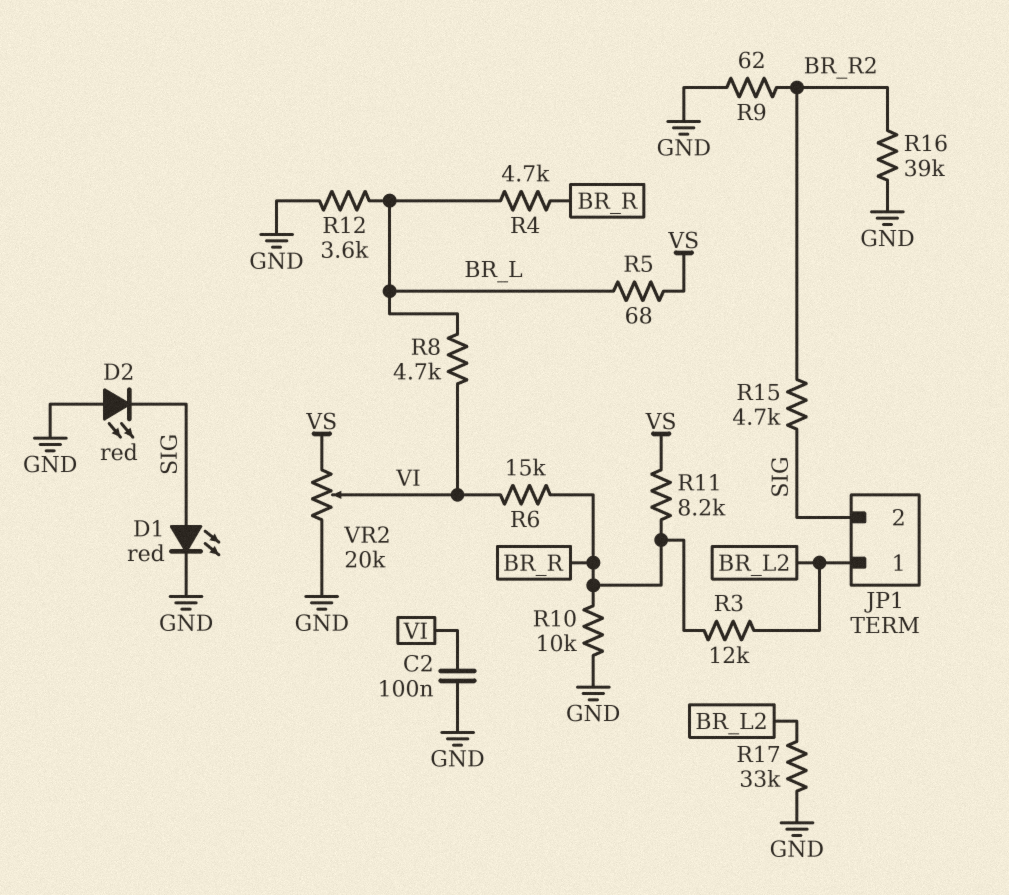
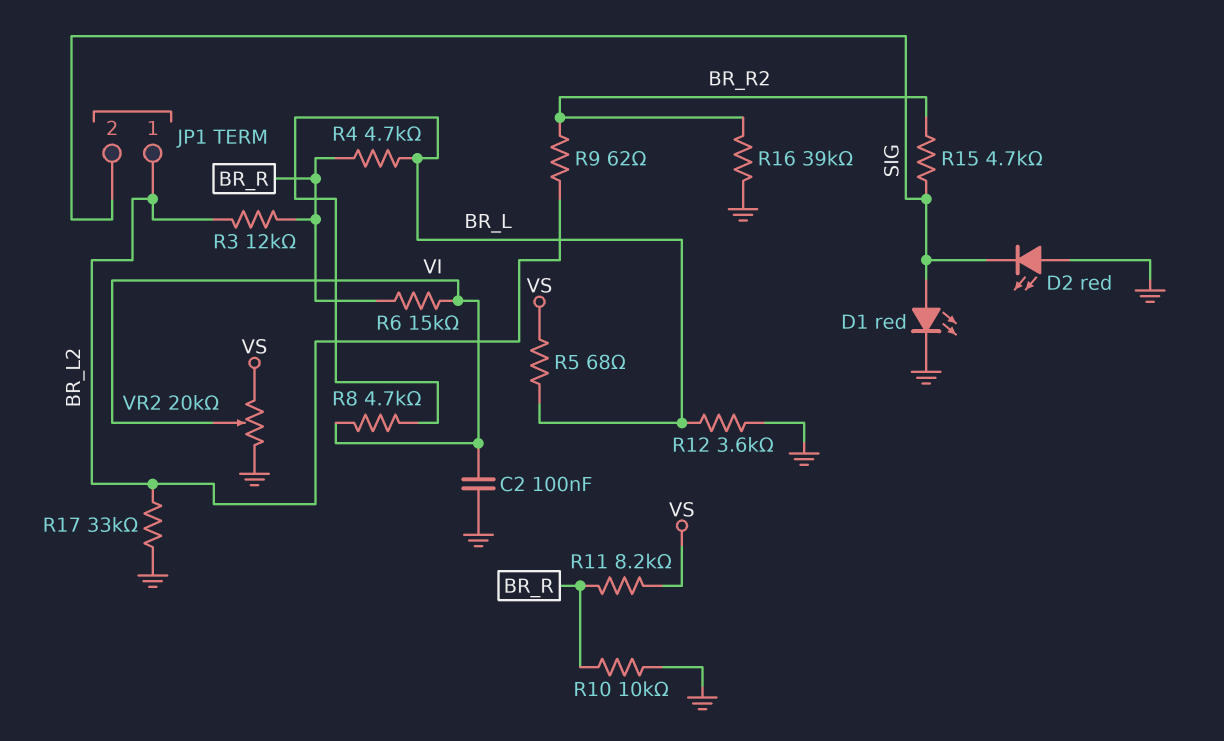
R9: 62 (BR_R2, GND) -> 62 (BR_L2, BR_R2)

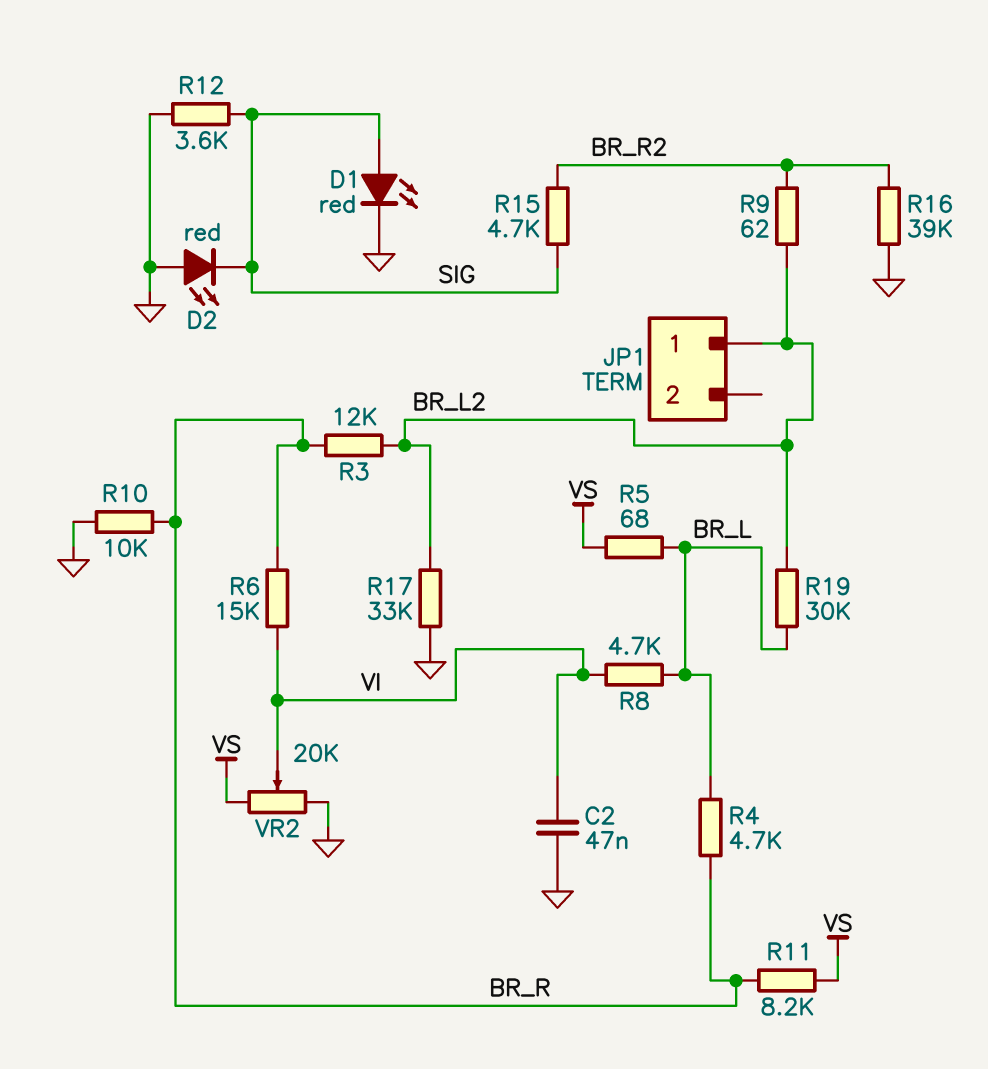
C2: 100nF (GND, VI) -> 47nF (GND, VI)
JP1 pin 2: SIG -> none
R12: 3.6k (BR_L, GND) -> 3.6k (GND, SIG)
R19: none -> 30k (BR_L, BR_L2)

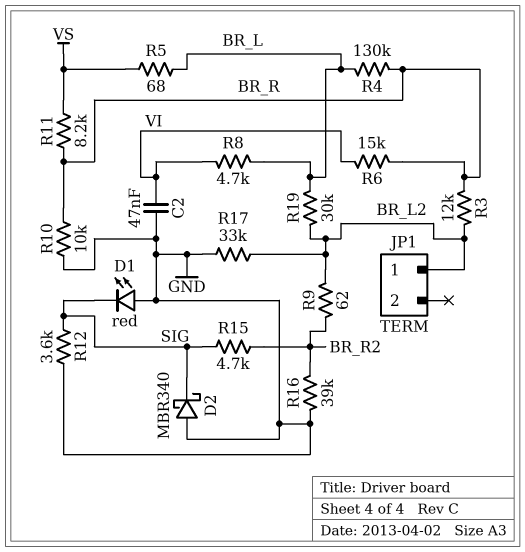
D1: LED red (A SIG, K GND) -> LED red (A GND, K SIG)
D2: LED red (A GND, K SIG) -> schottky MBR340 (A GND, K SIG)
R4: 4.7k (BR_L, BR_R) -> 130k (BR_L, BR_R)
VR2: 20k (GND, VS, wiper VI) -> none

